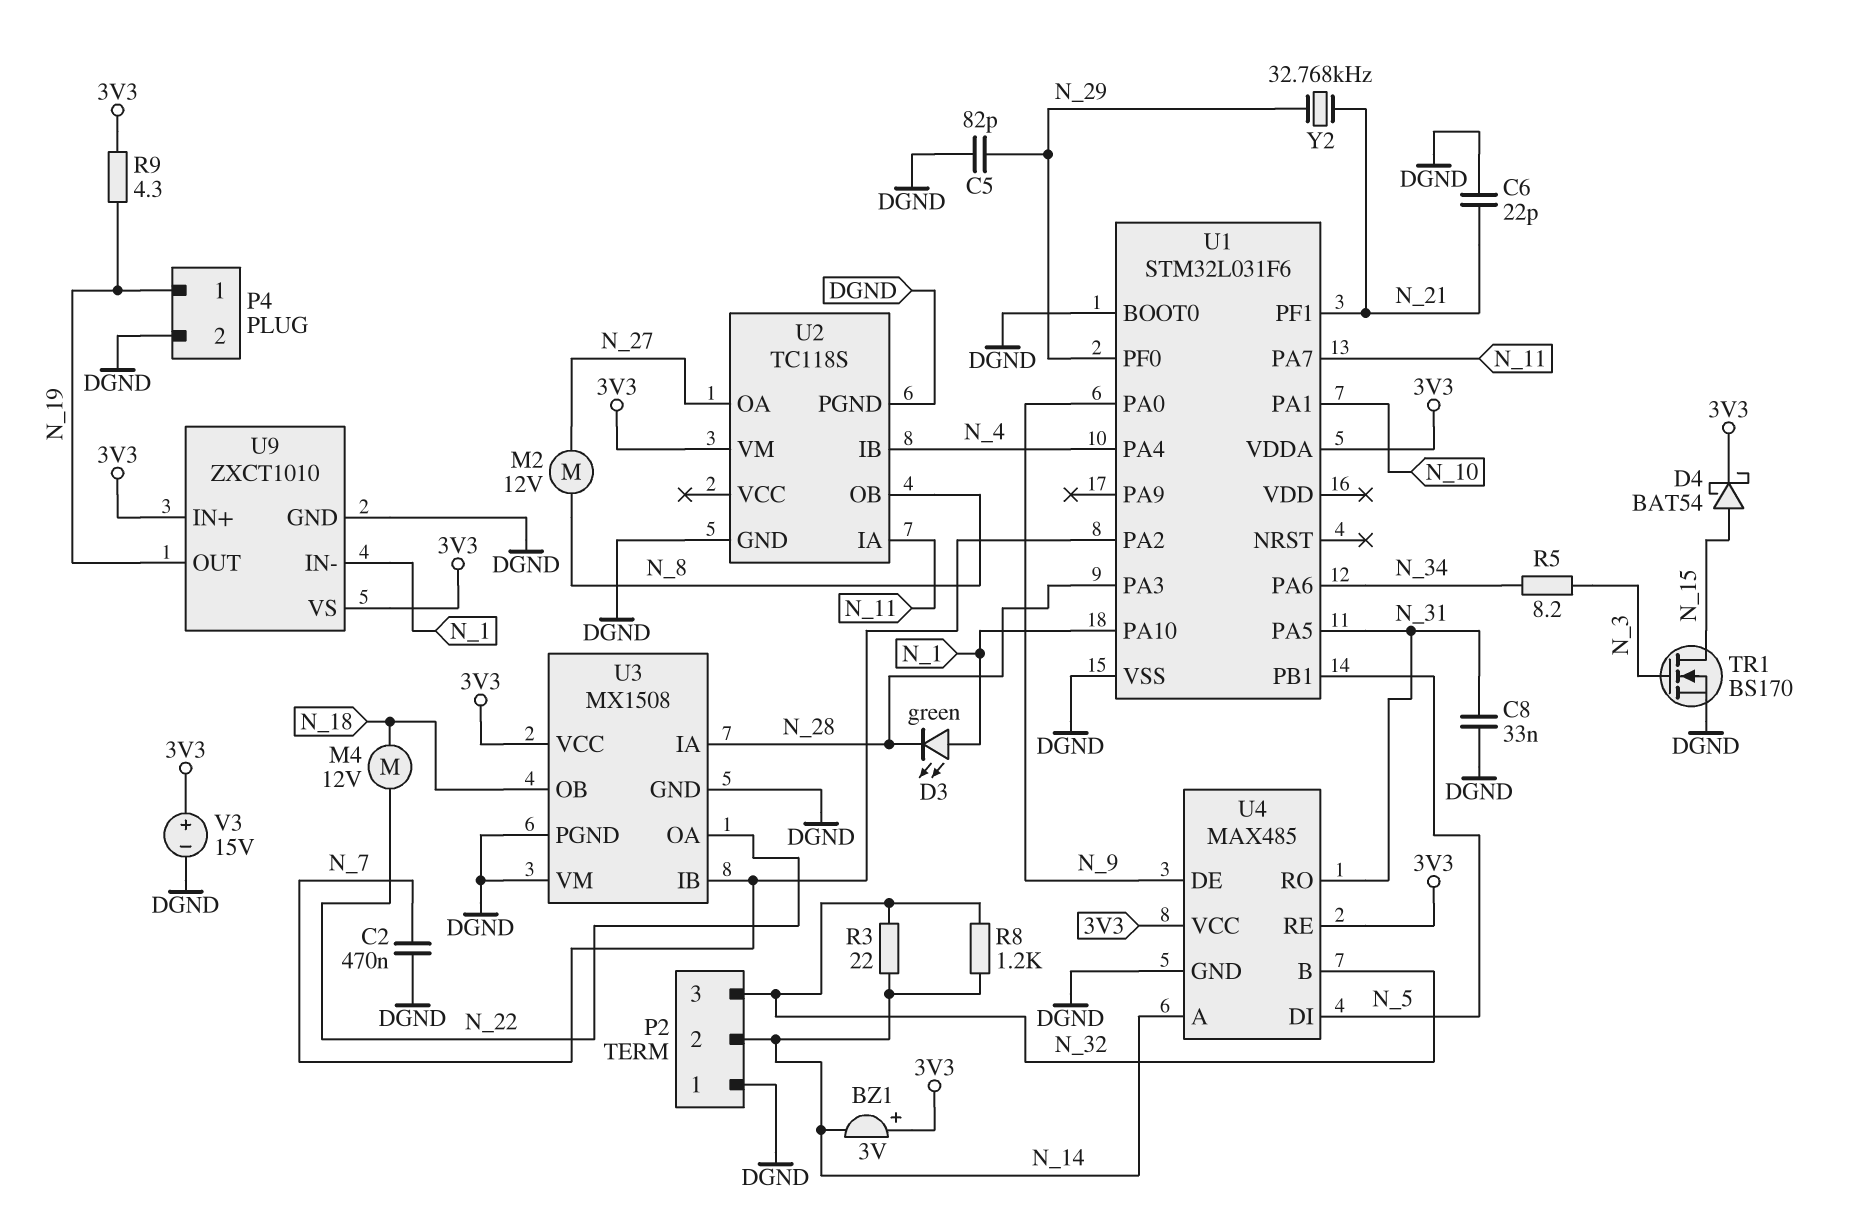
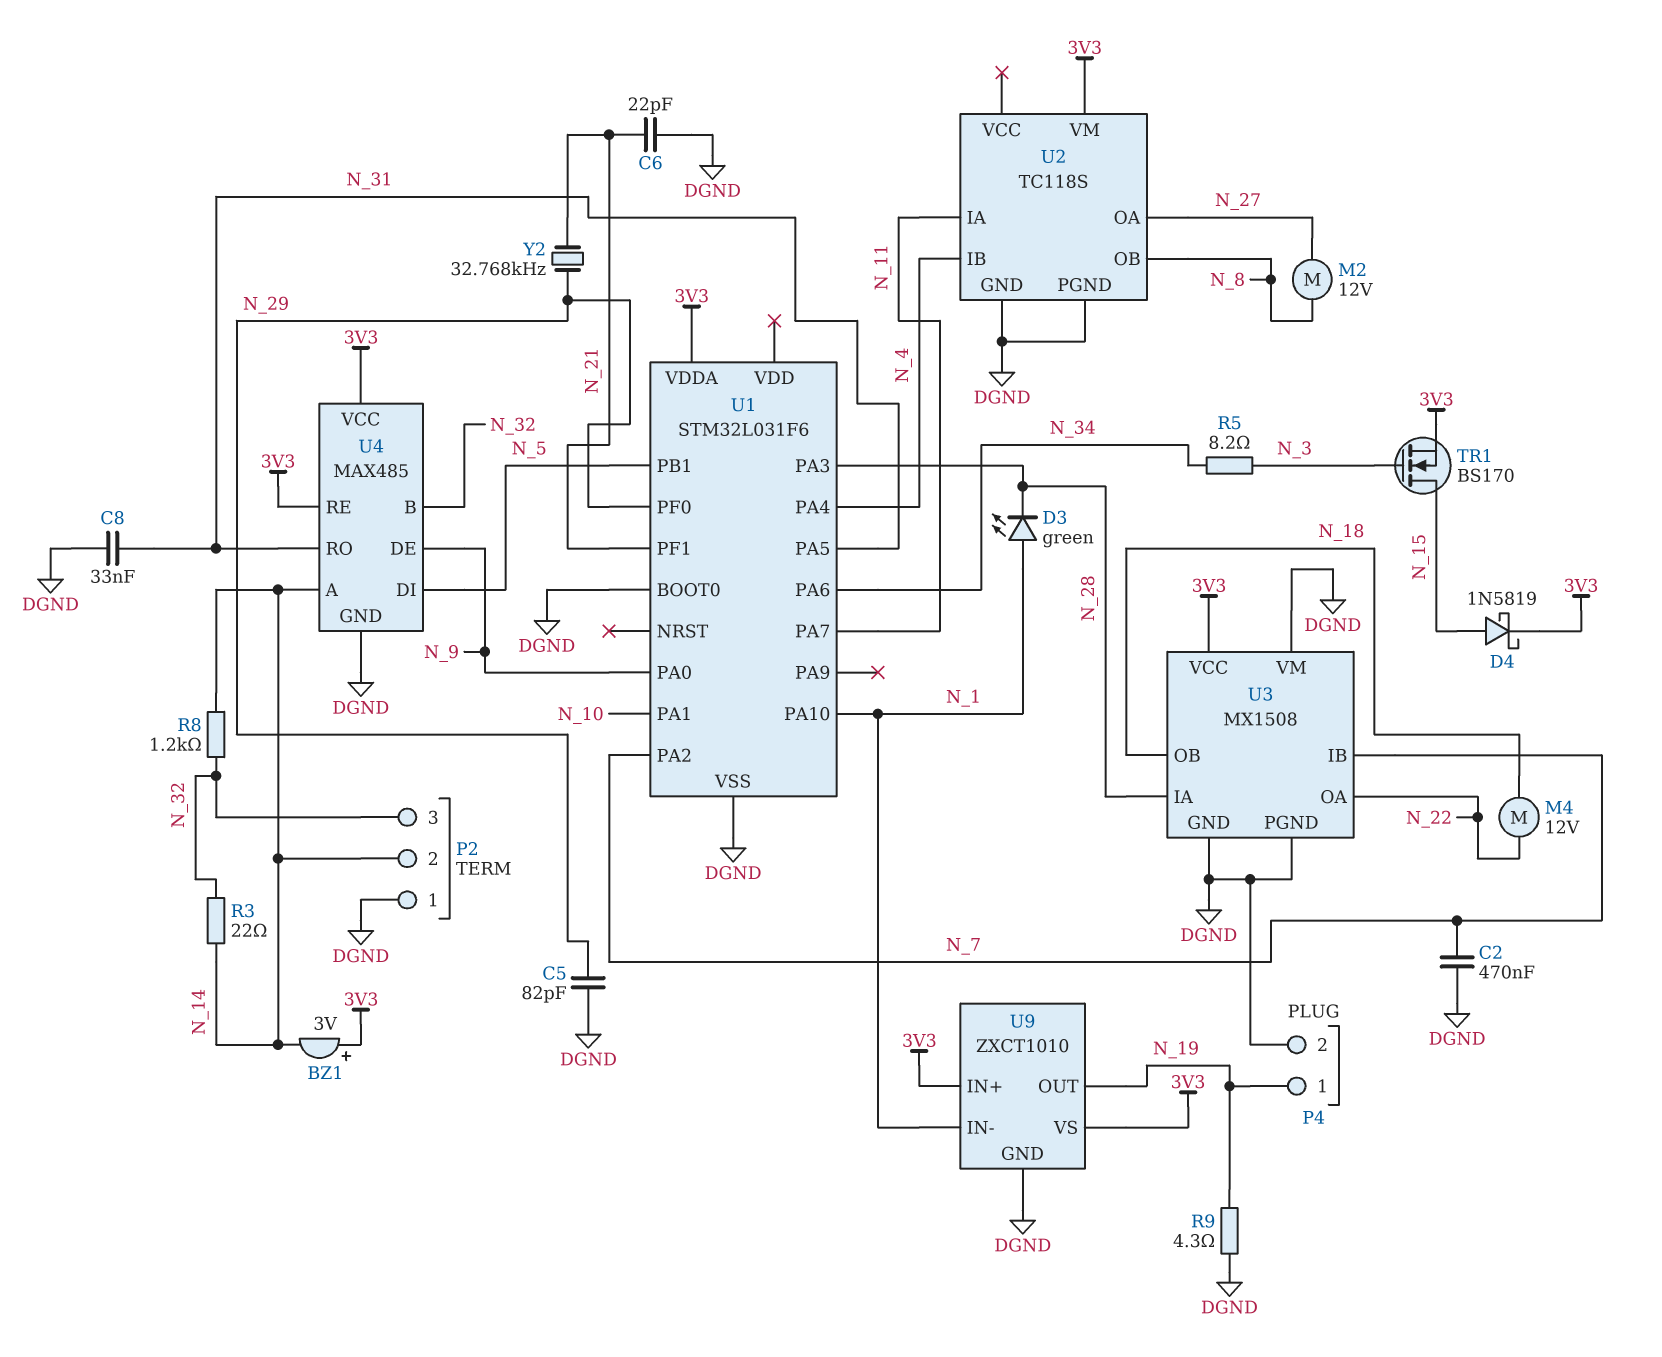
D4: schottky BAT54 (A N_15, K 3V3) -> schottky 1N5819 (A N_15, K 3V3)
R9: 4.3 (3V3, N_19) -> 4.3 (DGND, N_19)
TR1: NMOS BS170 (G N_3, D N_15, S DGND) -> NMOS BS170 (G N_3, D N_15, S 3V3)
V3: 15V (plus 3V3, minus DGND) -> none

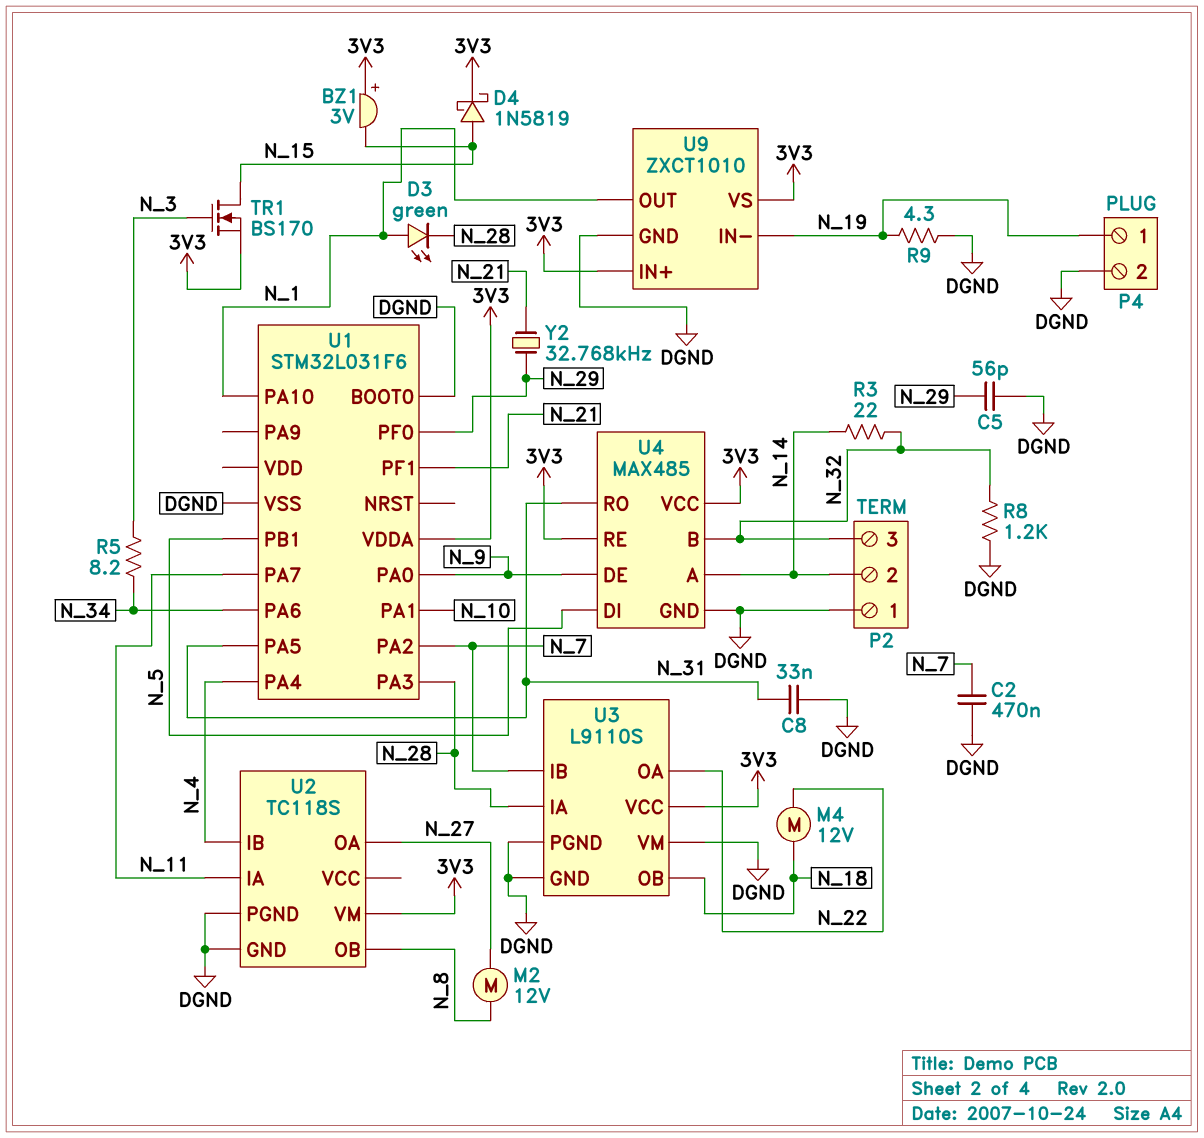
BZ1: buzzer 3V (plus 3V3, minus N_14) -> buzzer 3V (plus 3V3, minus N_15)
C5: 82pF (DGND, N_29) -> 56pF (DGND, N_29)
C6: 22pF (DGND, N_21) -> none
R8: 1.2k (N_14, N_32) -> 1.2k (DGND, N_32)
U3: MX1508 -> L9110S
U9 pin IN-: N_1 -> N_19
U9 pin OUT: N_19 -> N_1

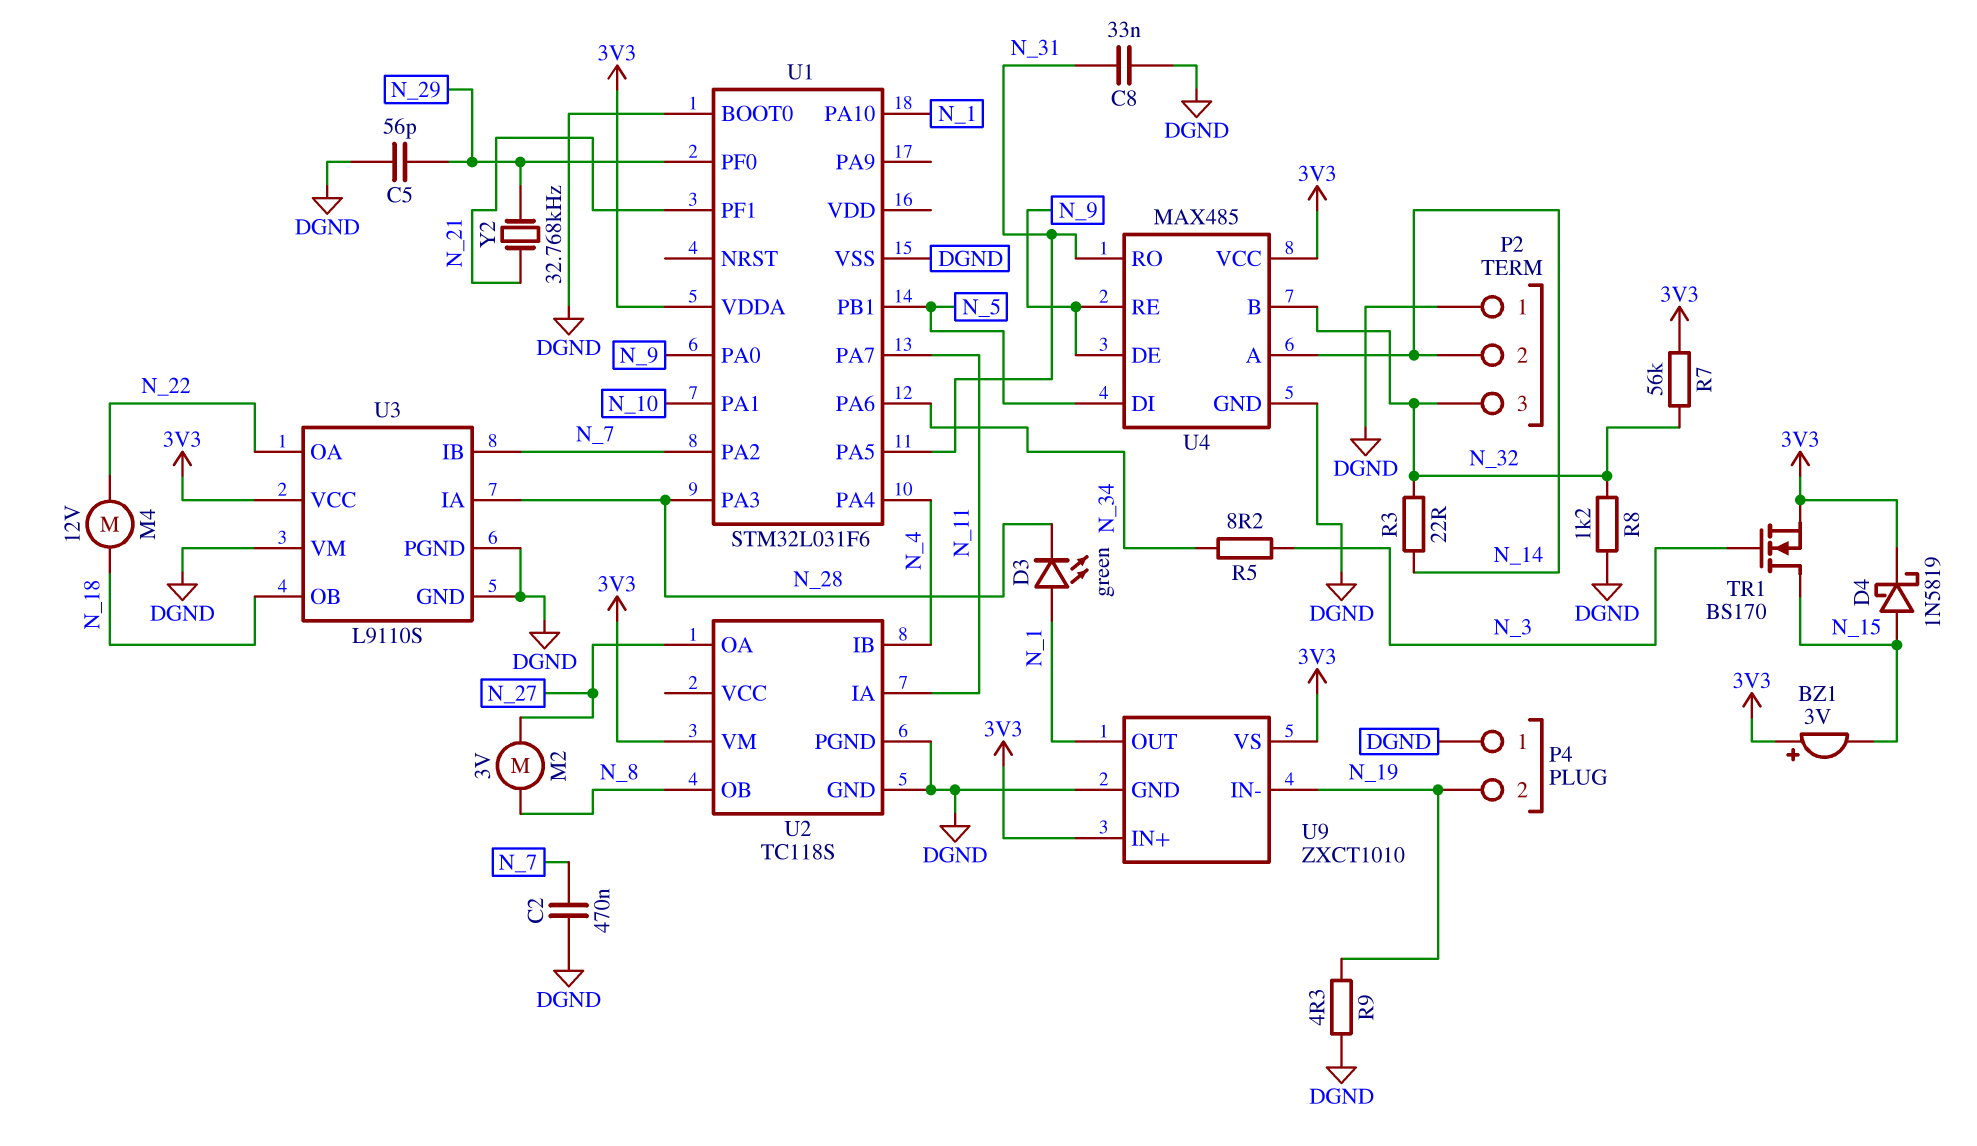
M2: motor 12V (N_8, N_27) -> motor 3V (N_8, N_27)
P4 pin 1: N_19 -> DGND
P4 pin 2: DGND -> N_19
R7: none -> 56k (3V3, N_32)
U4 pin RE: 3V3 -> N_9

